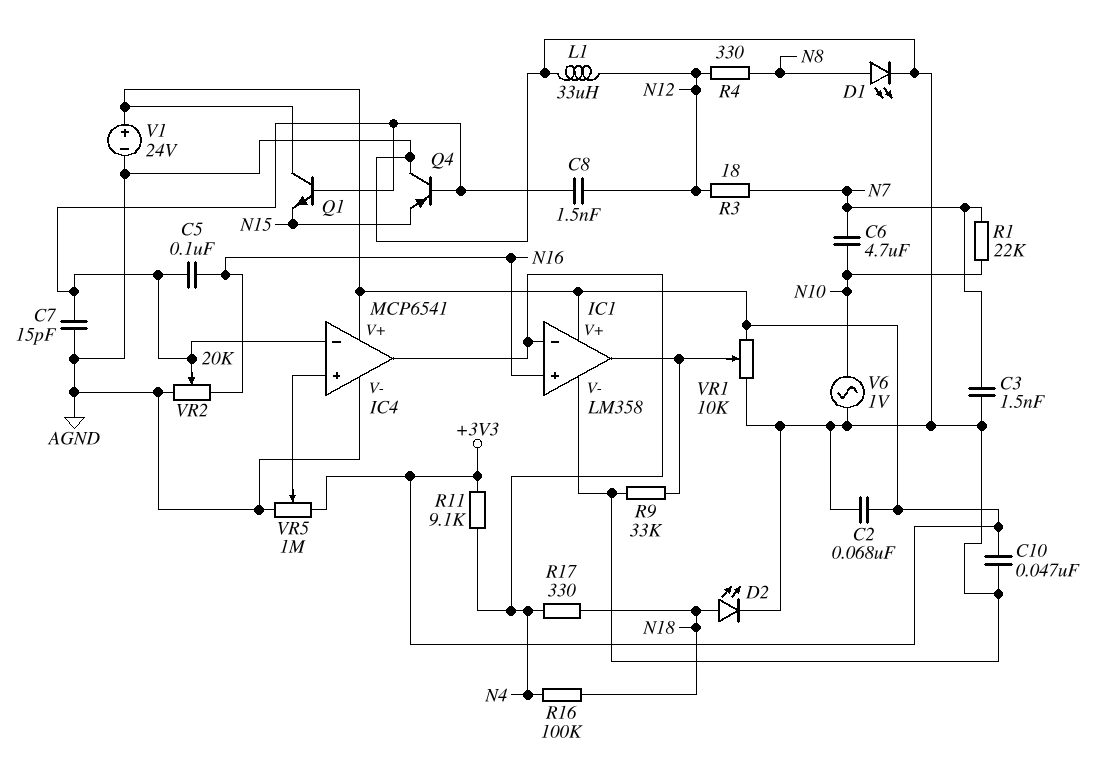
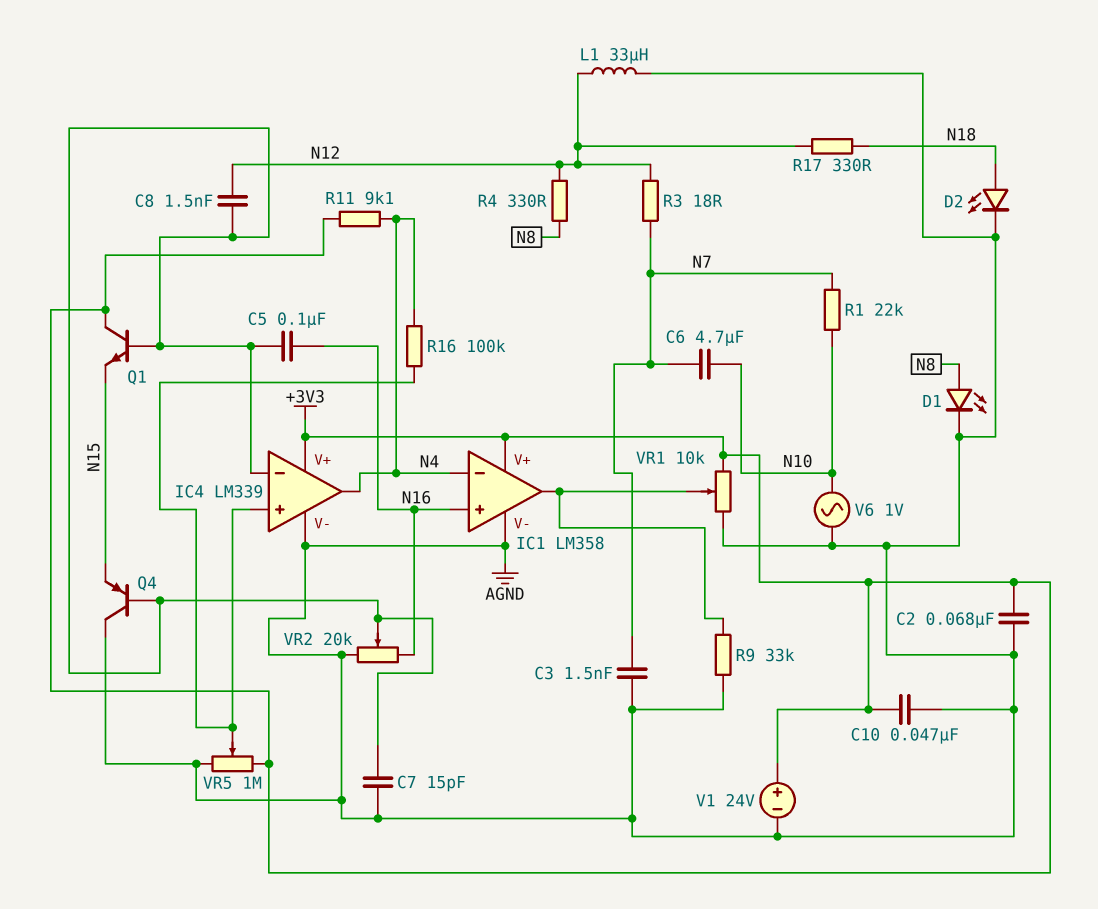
IC4: MCP6541 -> LM339
R16: 100k (N4, N18) -> 100k (IC4/in+, N4)
R17: 330 (N4, N18) -> 330 (N12, N18)

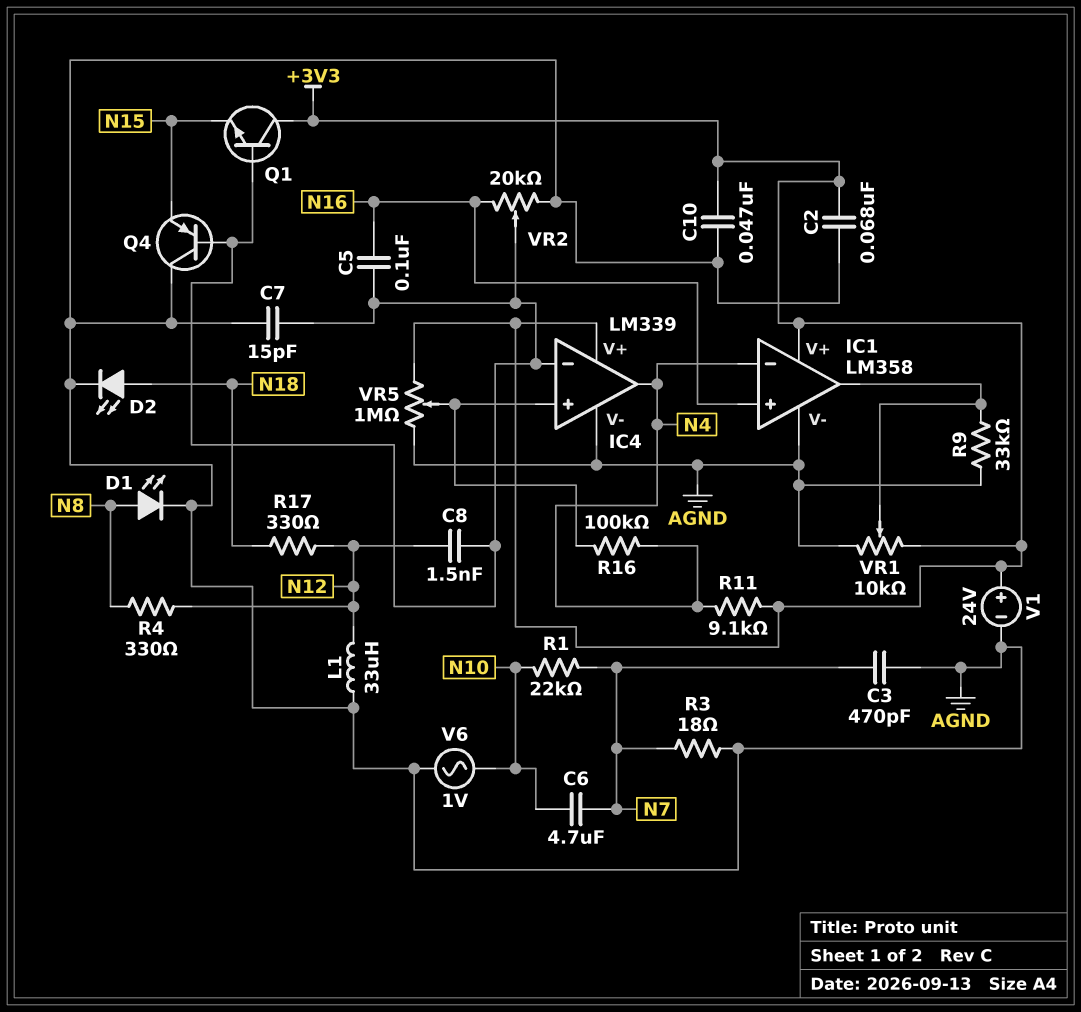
C3: 1.5nF (AGND, N7) -> 470pF (AGND, N7)
R3: 18 (N7, N12) -> 18 (AGND, N7)

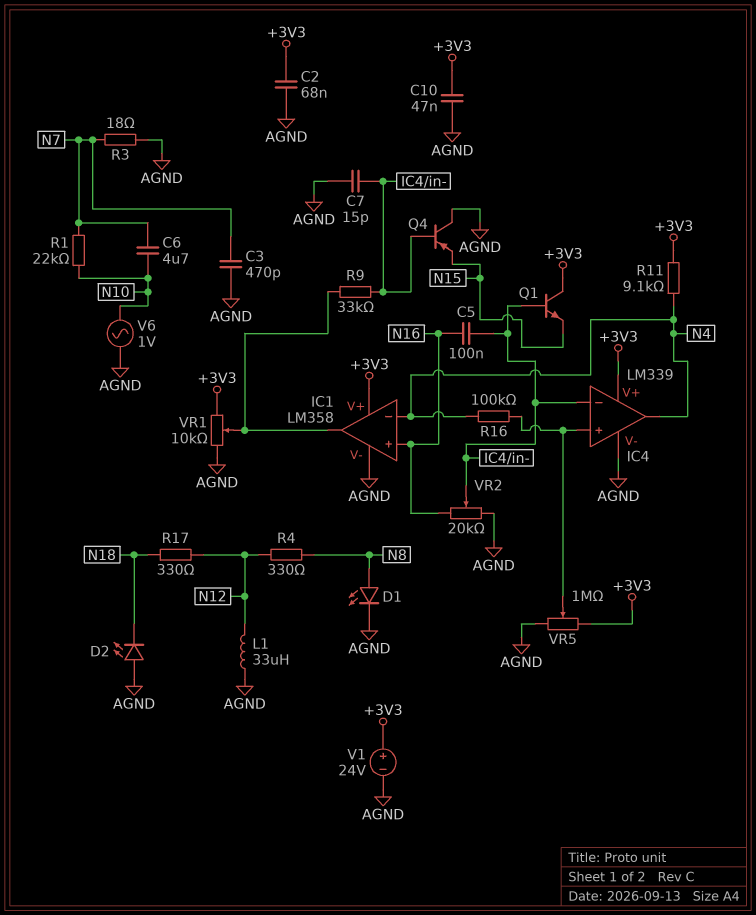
C8: 1.5nF (IC4/in-, N12) -> none
D2: LED (A N18, K AGND) -> LED (A AGND, K N18)
R9: 33k (AGND, IC1/out) -> 33k (IC1/out, IC4/in-)

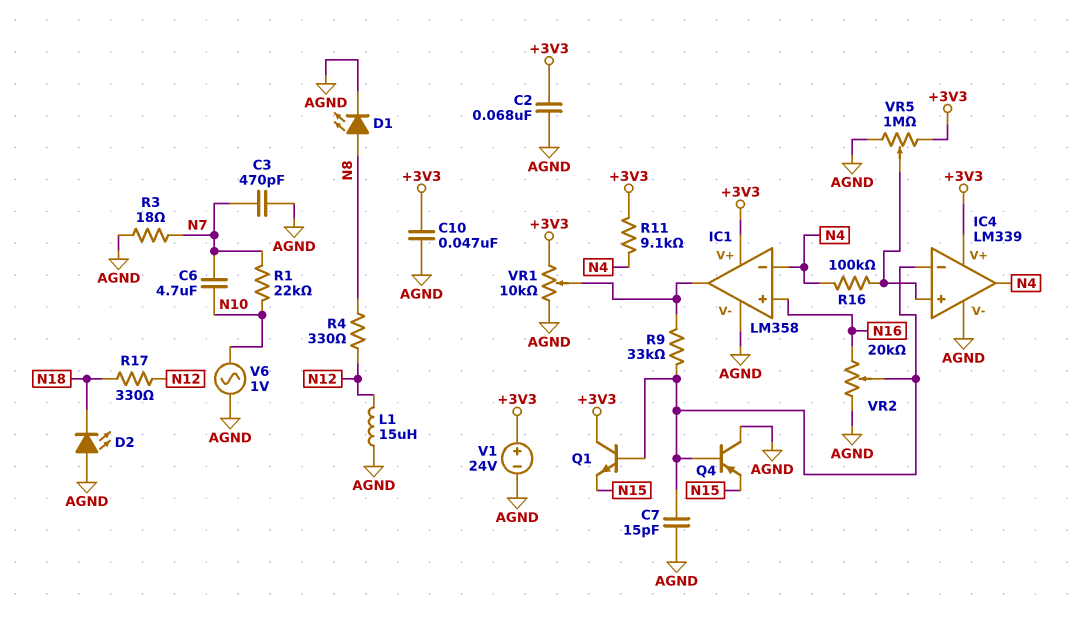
C5: 100nF (IC4/in-, N16) -> none
L1: 33uH (AGND, N12) -> 15uH (AGND, N12)

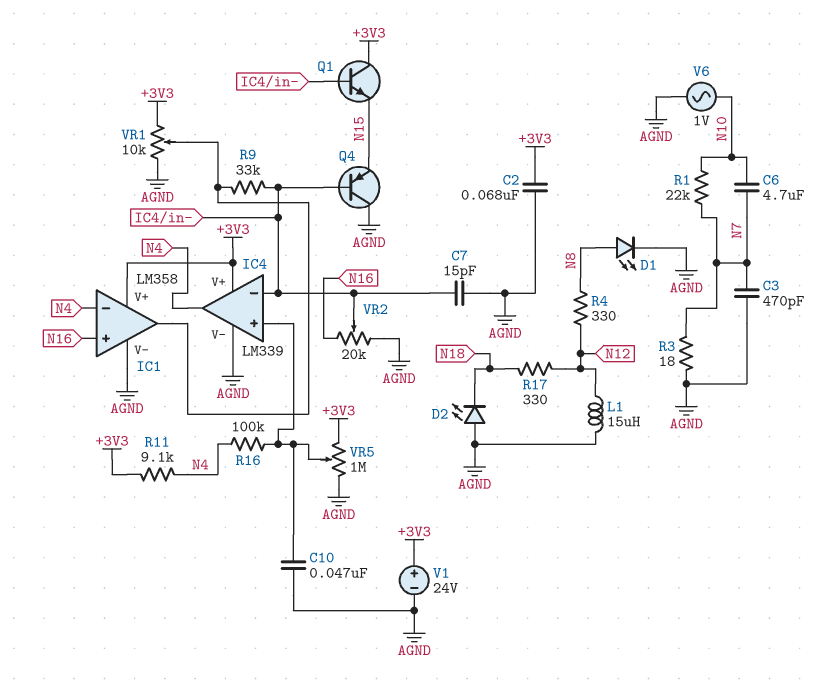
C10: 47nF (+3V3, AGND) -> 47nF (AGND, IC4/in+)

